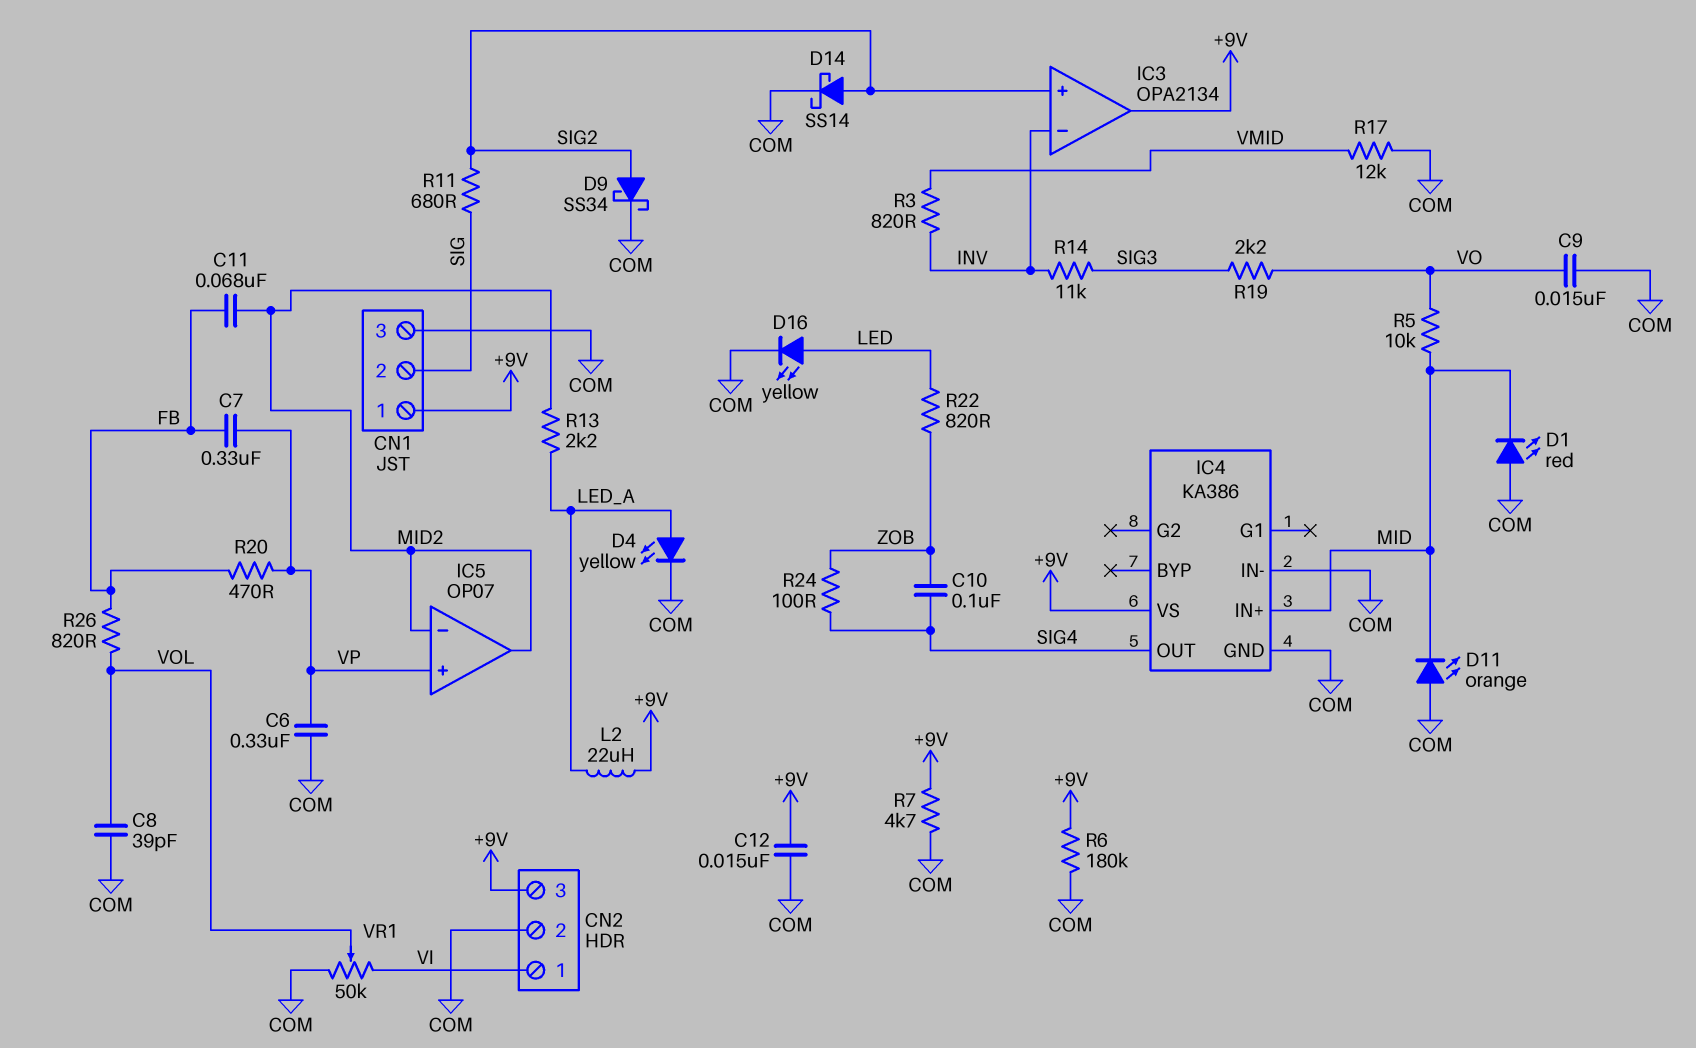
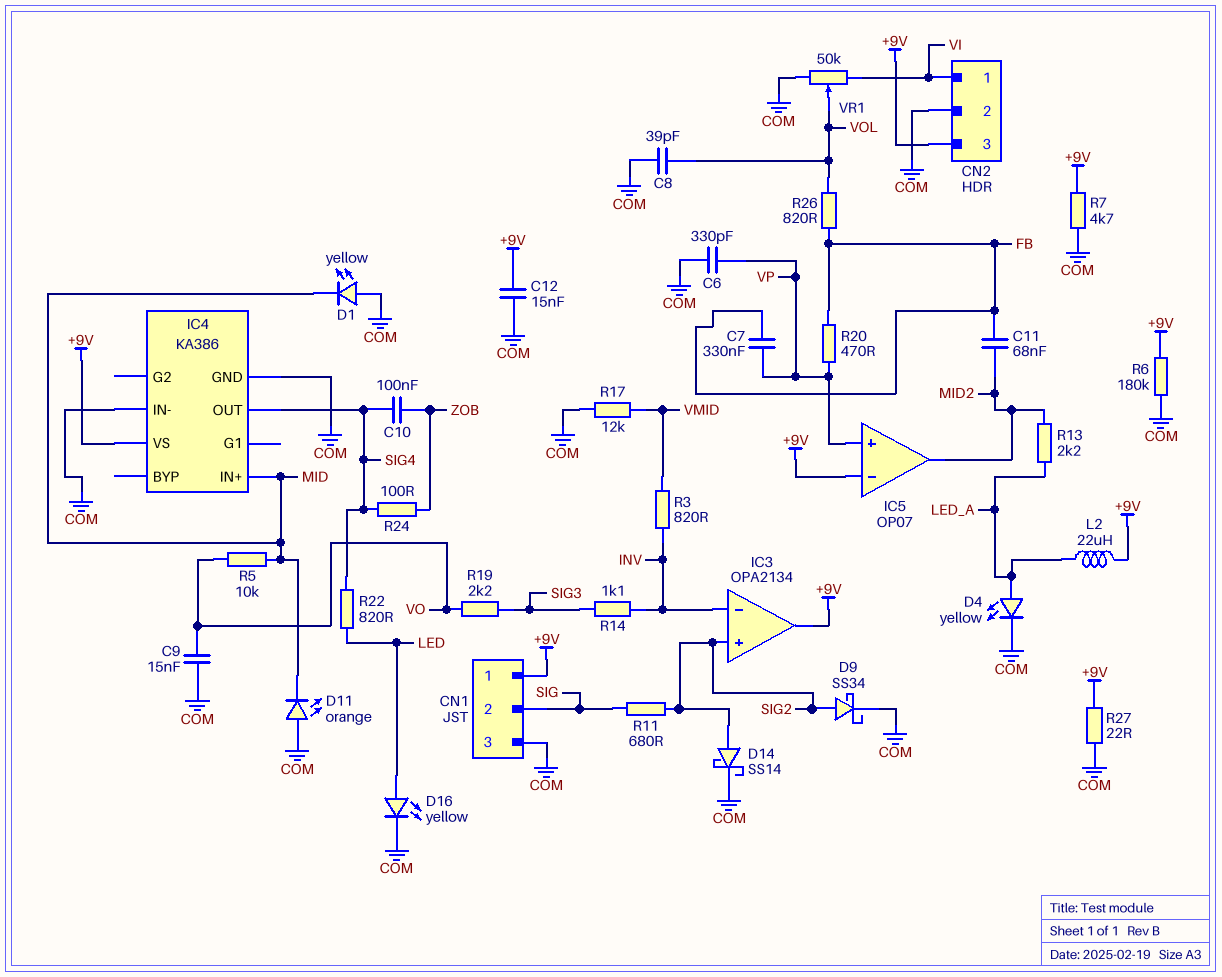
C6: 330nF (COM, VP) -> 330pF (COM, VP)
D1: LED red (A COM, K MID) -> LED yellow (A COM, K MID)
IC5 pin in-: MID2 -> +9V
R14: 11k (INV, SIG3) -> 1.1k (INV, SIG3)
R22: 820 (LED, ZOB) -> 820 (LED, SIG4)
R27: none -> 22 (+9V, COM)

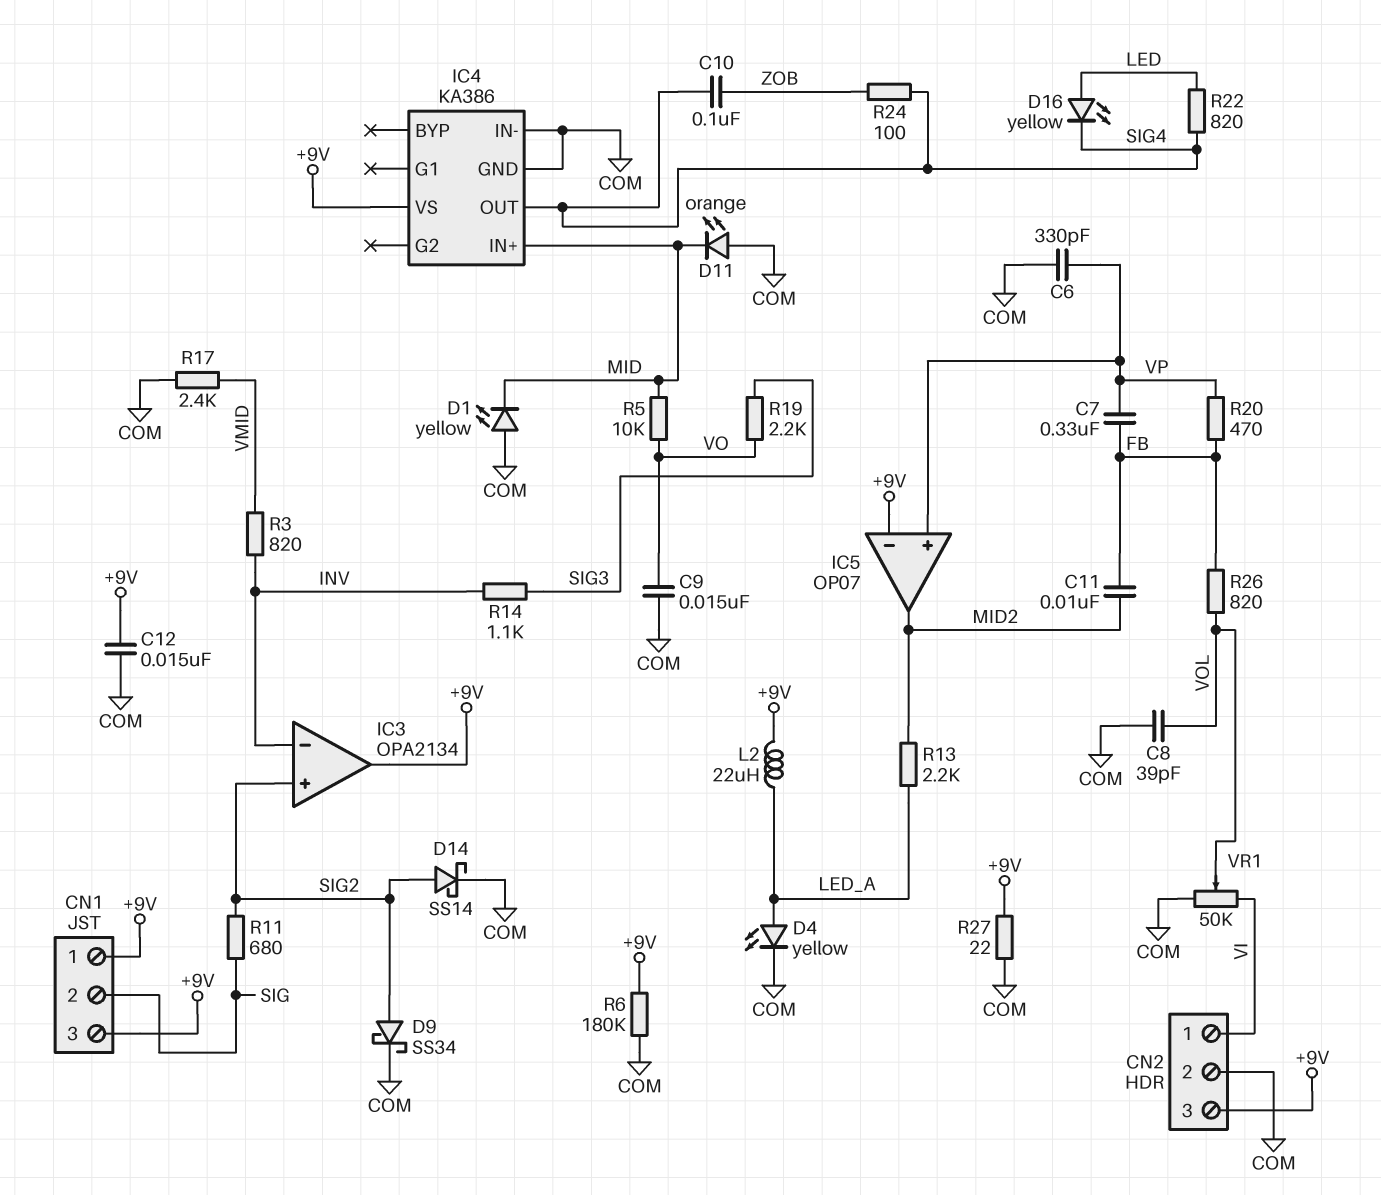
C11: 68nF (FB, MID2) -> 10nF (FB, MID2)
CN1 pin 3: COM -> +9V
D16: LED yellow (A LED, K COM) -> LED yellow (A LED, K SIG4)
R7: 4.7k (+9V, COM) -> none
R17: 12k (COM, VMID) -> 2.4k (COM, VMID)

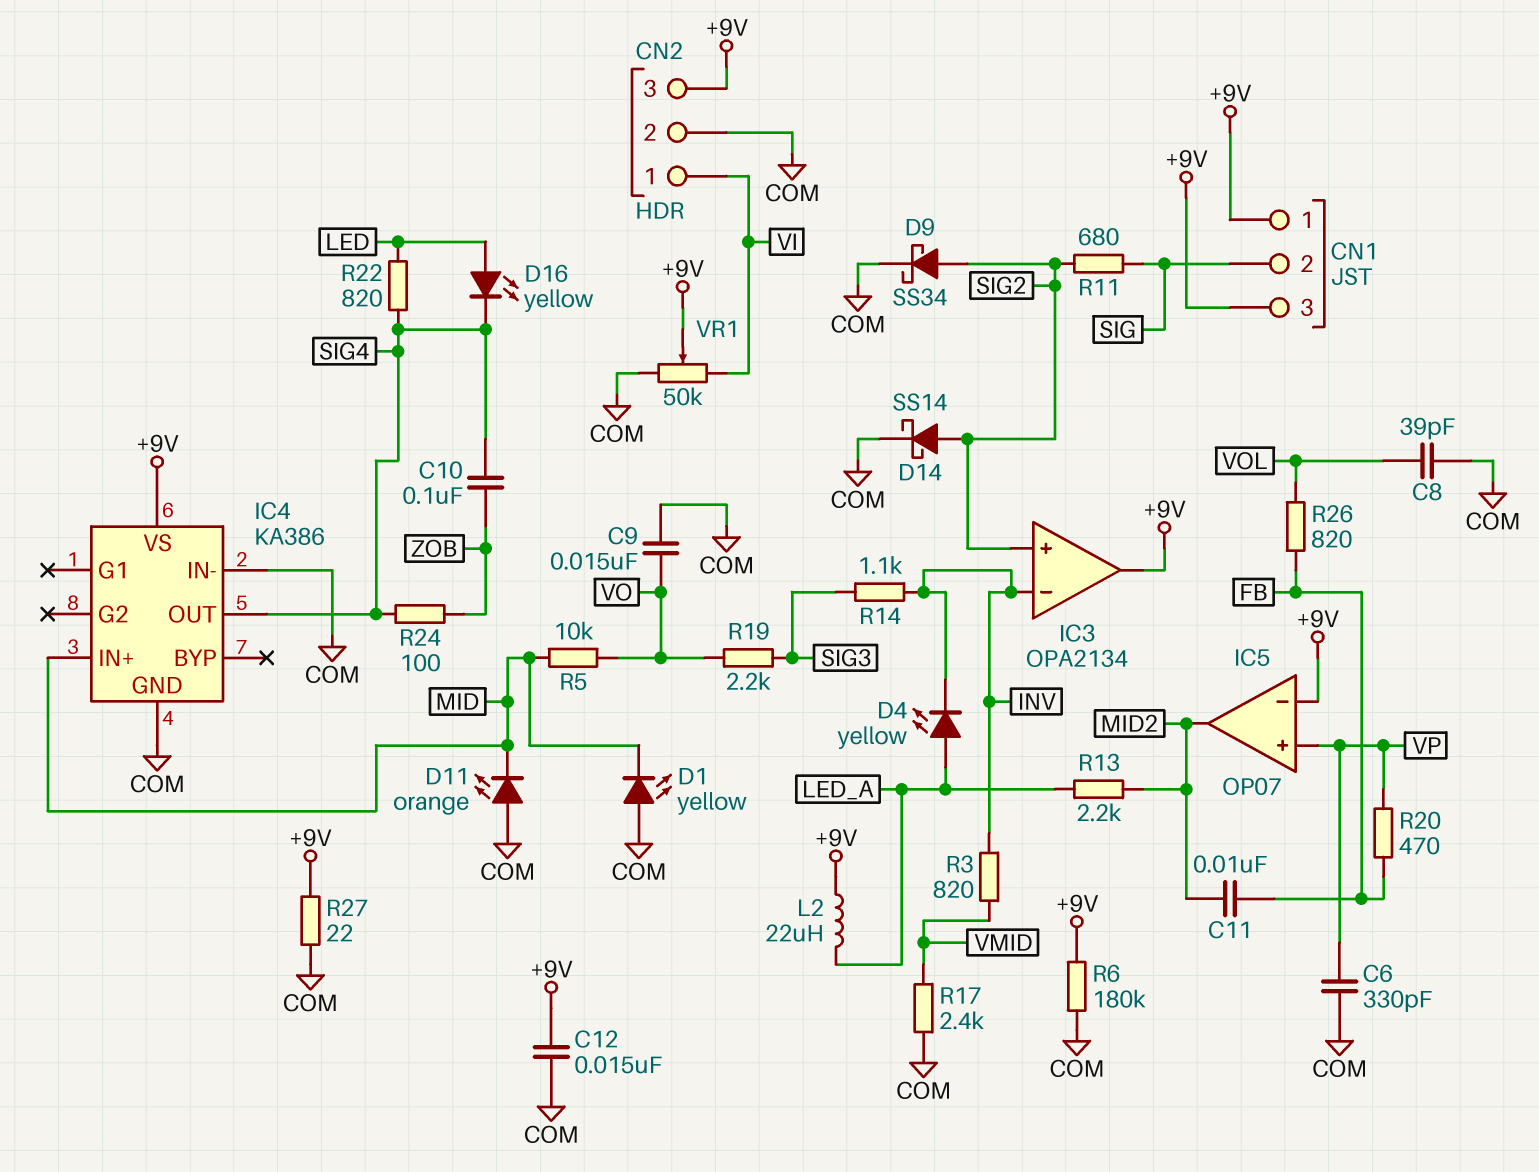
C7: 330nF (FB, VP) -> none
D4: LED yellow (A LED_A, K COM) -> LED yellow (A LED_A, K INV)
VR1: 50k (COM, VI, wiper VOL) -> 50k (COM, VI, wiper +9V)

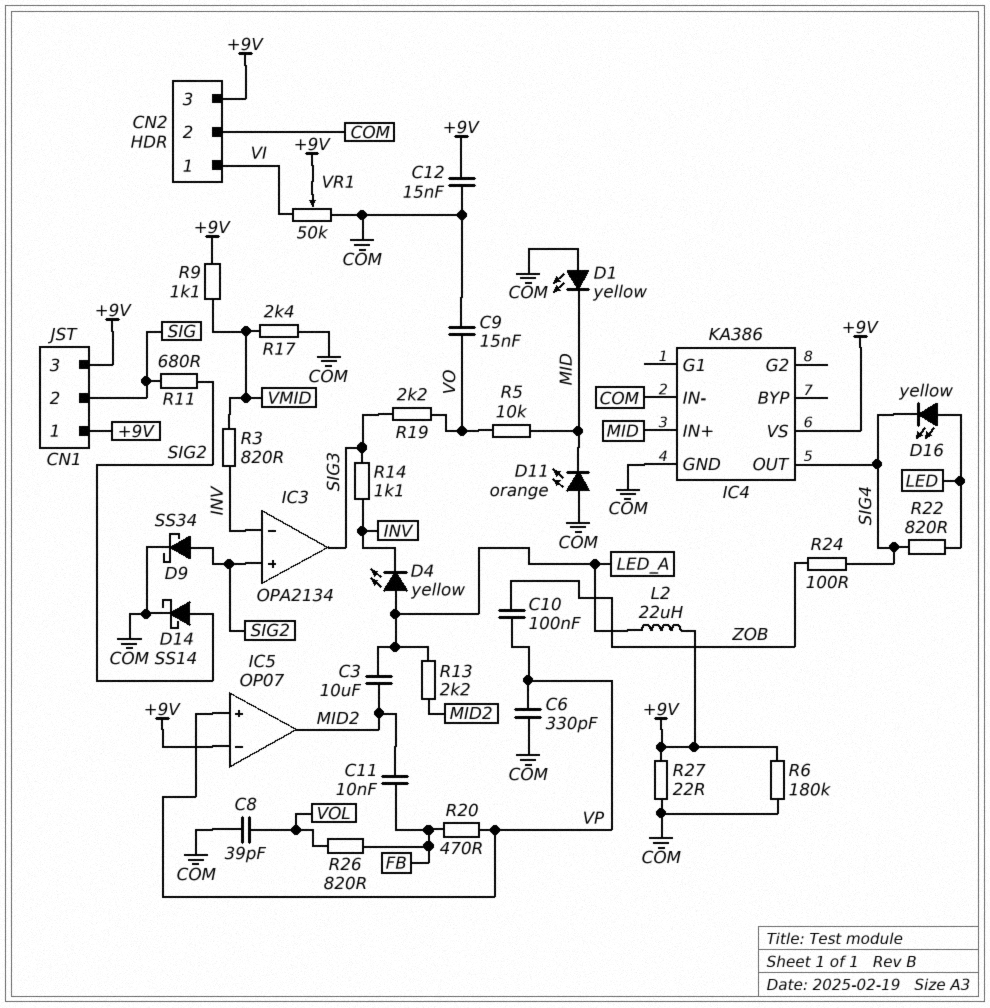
C3: none -> 10uF (LED_A, MID2)
C10: 100nF (SIG4, ZOB) -> 100nF (VP, ZOB)
IC3 pin out: +9V -> SIG3
R9: none -> 1.1k (+9V, VMID)

